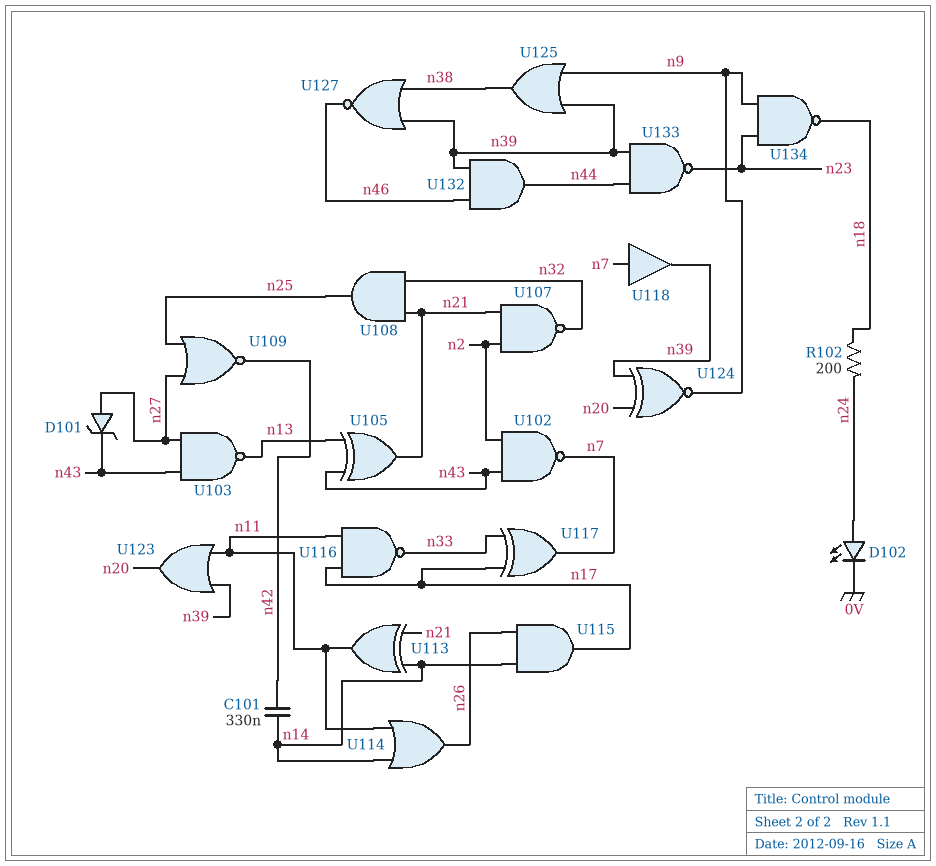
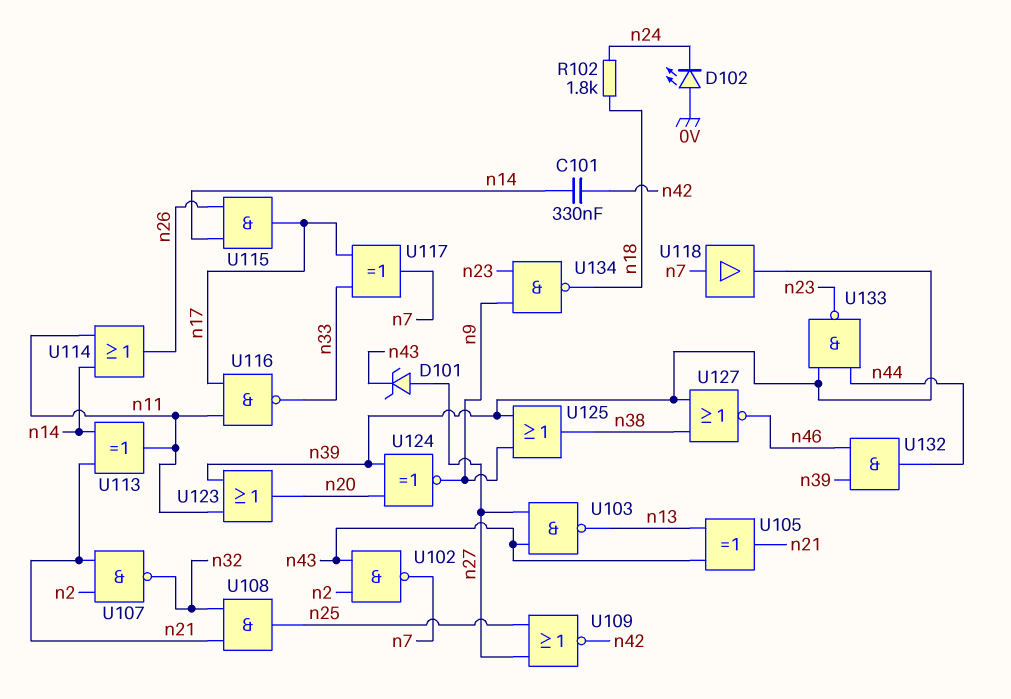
D102: LED (A n24, K 0V) -> LED (A 0V, K n24)
R102: 200 (n18, n24) -> 1.8k (n18, n24)

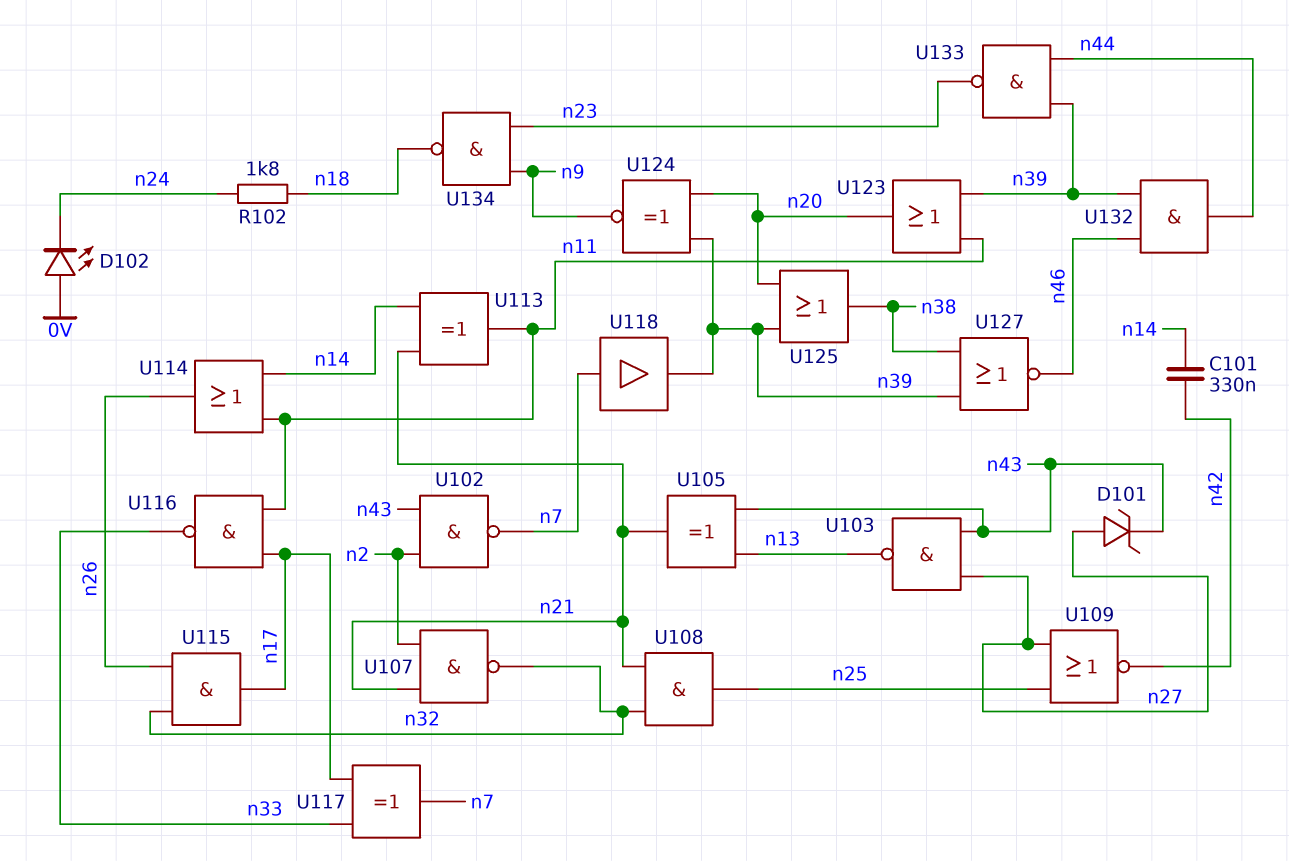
U115: AND (in n14, in n26, out n17) -> AND (in n26, in n32, out n17)
U125: OR (in n9, in n39, out n38) -> OR (in n20, in n39, out n38)

